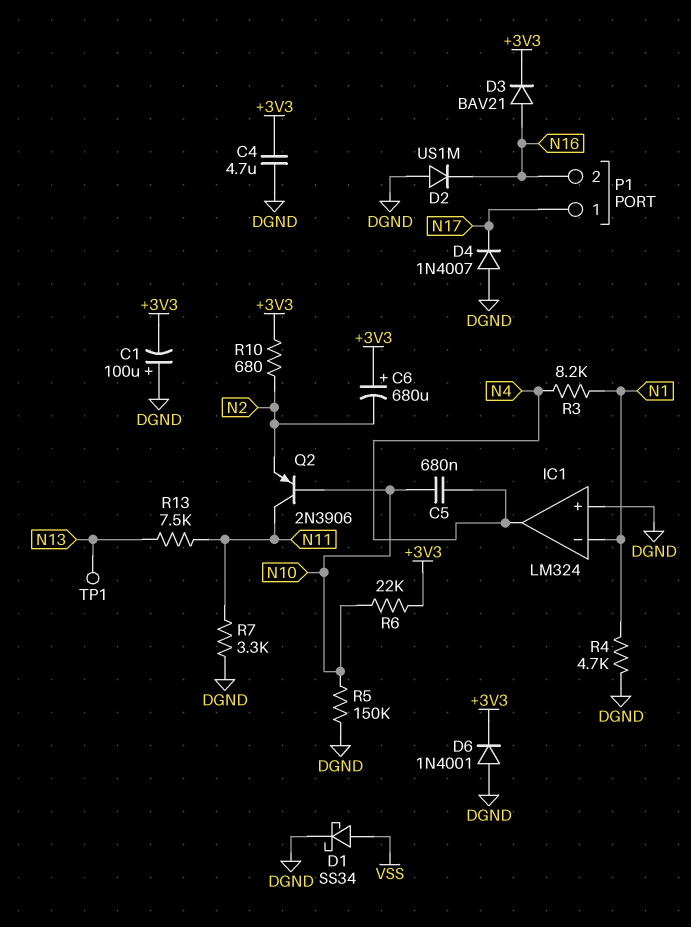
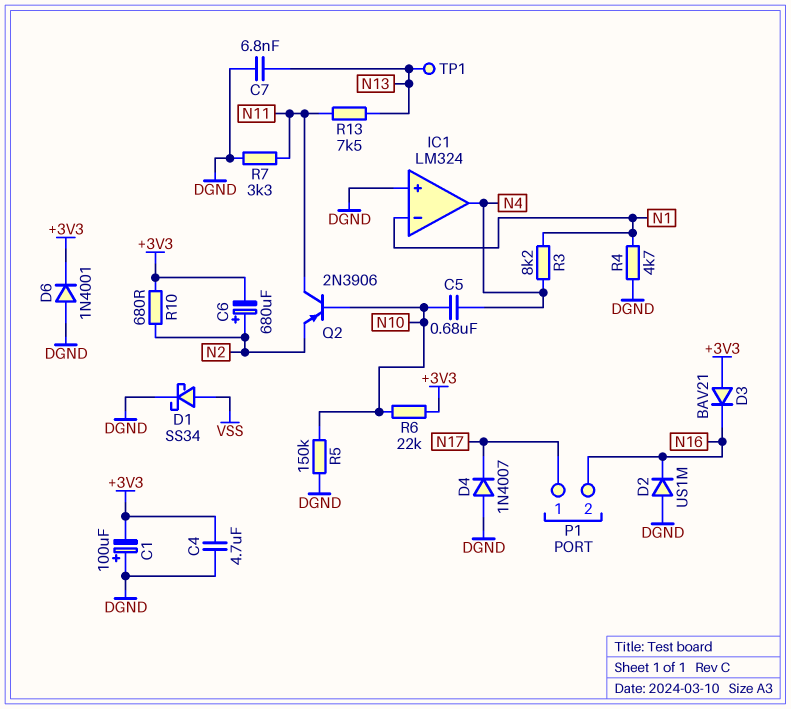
C6: 680uF (plus +3V3, minus N2) -> 680uF (plus N2, minus +3V3)
C7: none -> 6.8nF (DGND, N13)
D3: diode BAV21 (A N16, K +3V3) -> diode BAV21 (A +3V3, K N16)

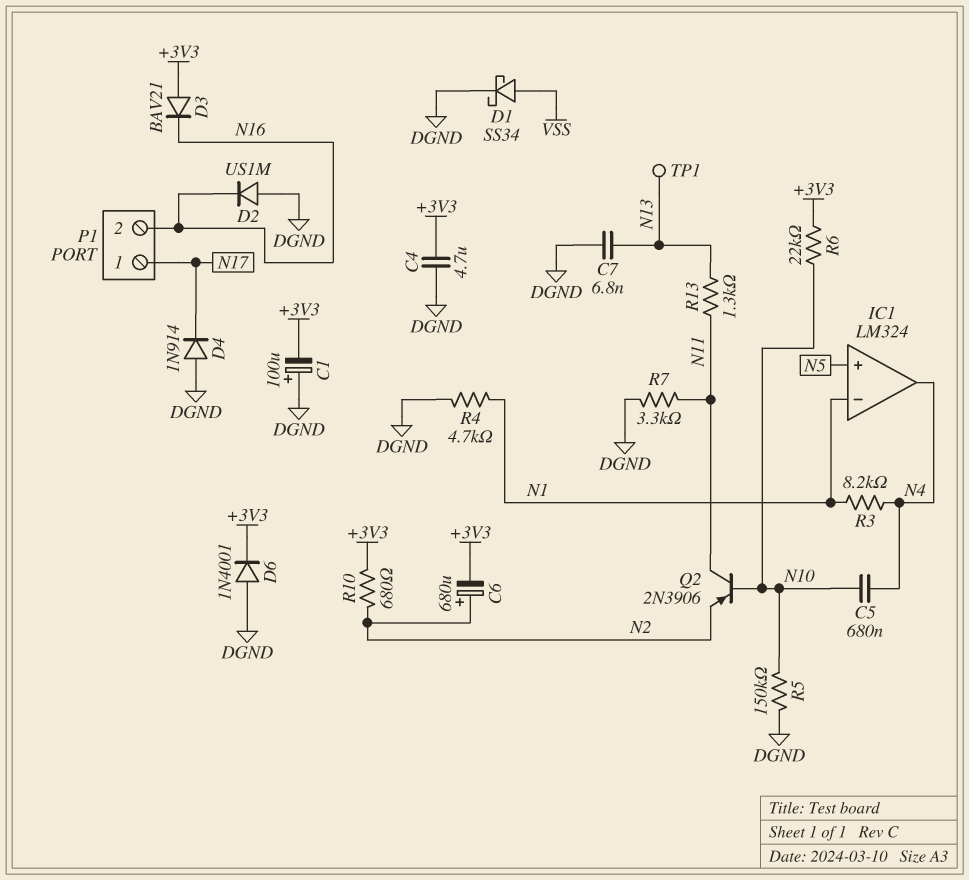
D4: diode 1N4007 (A DGND, K N17) -> diode 1N914 (A DGND, K N17)
IC1 pin in+: DGND -> N5
R13: 7.5k (N11, N13) -> 1.3k (N11, N13)

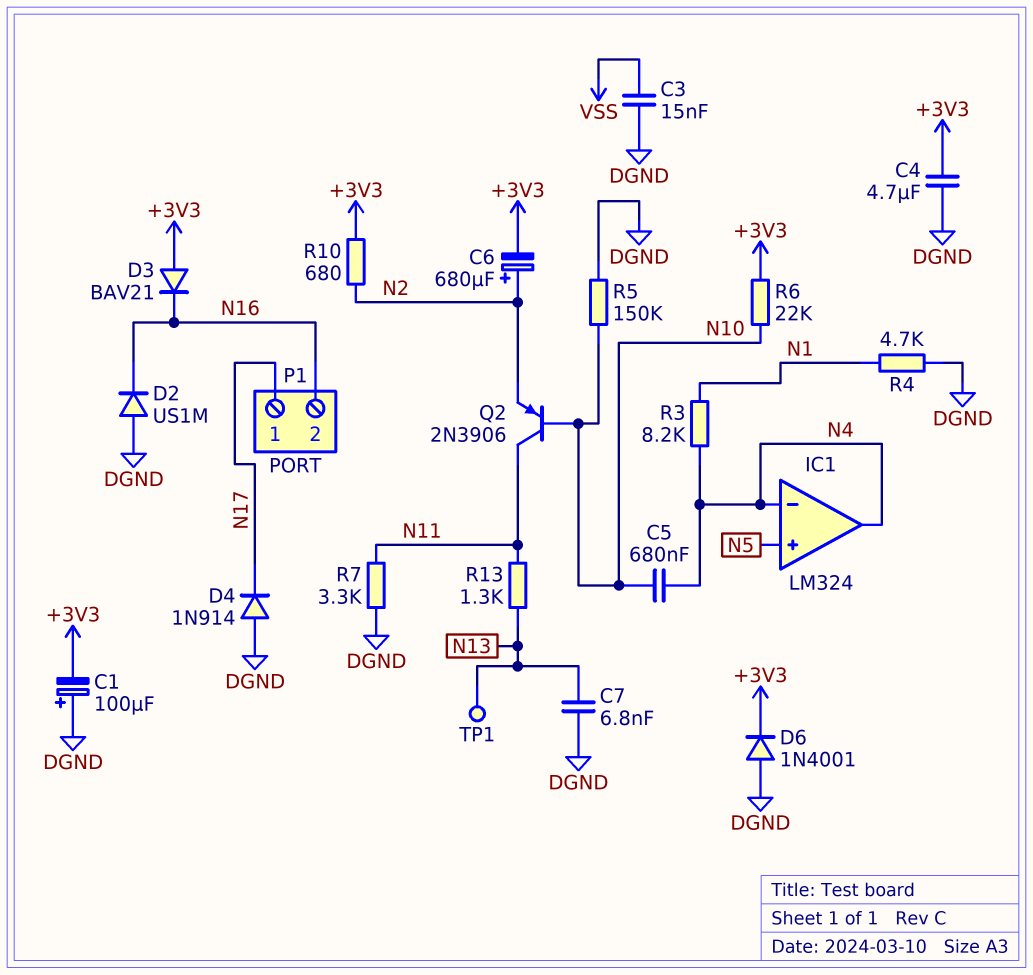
C3: none -> 15nF (DGND, VSS)
D1: schottky SS34 (A VSS, K DGND) -> none
IC1 pin in-: N1 -> N4

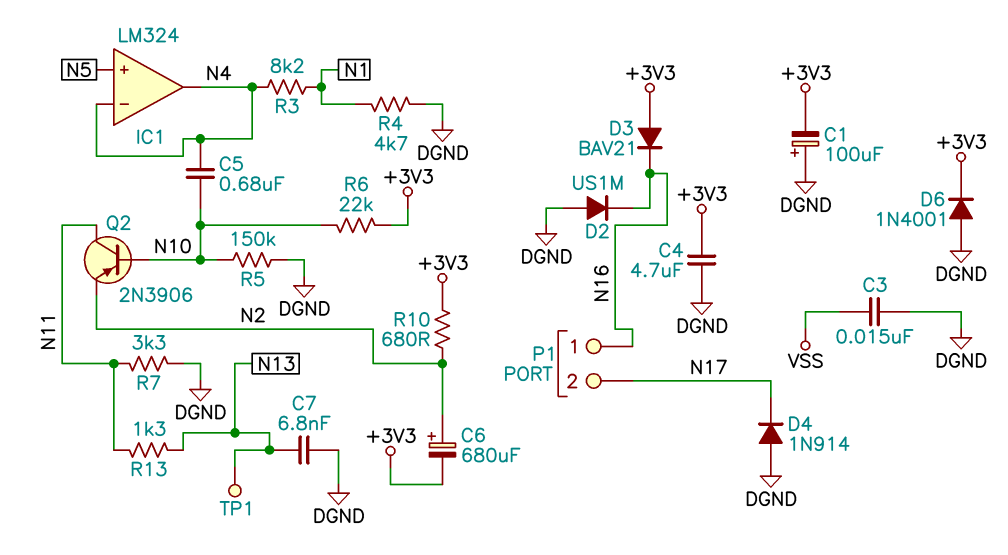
P1 pin 1: N17 -> N16
P1 pin 2: N16 -> N17

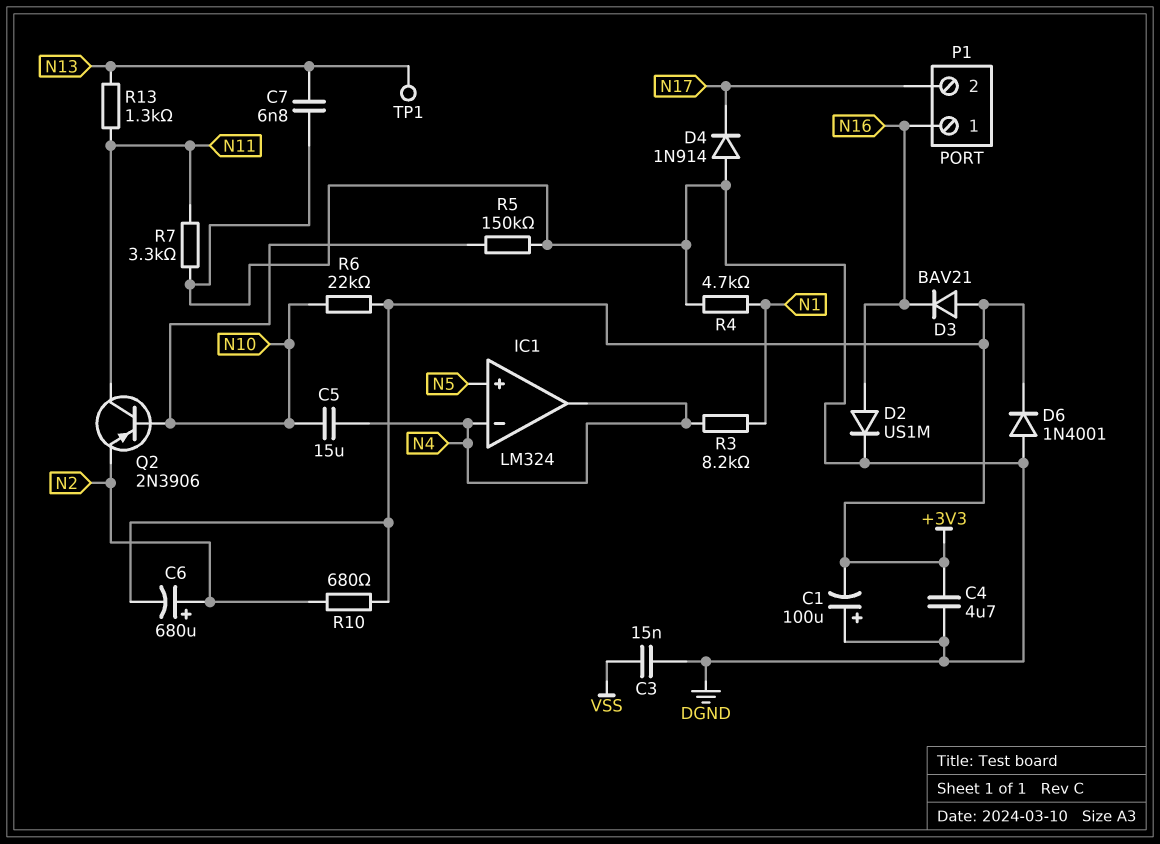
C5: 680nF (N4, N10) -> 15uF (N4, N10)
D2: diode US1M (A DGND, K N16) -> diode US1M (A N16, K DGND)

